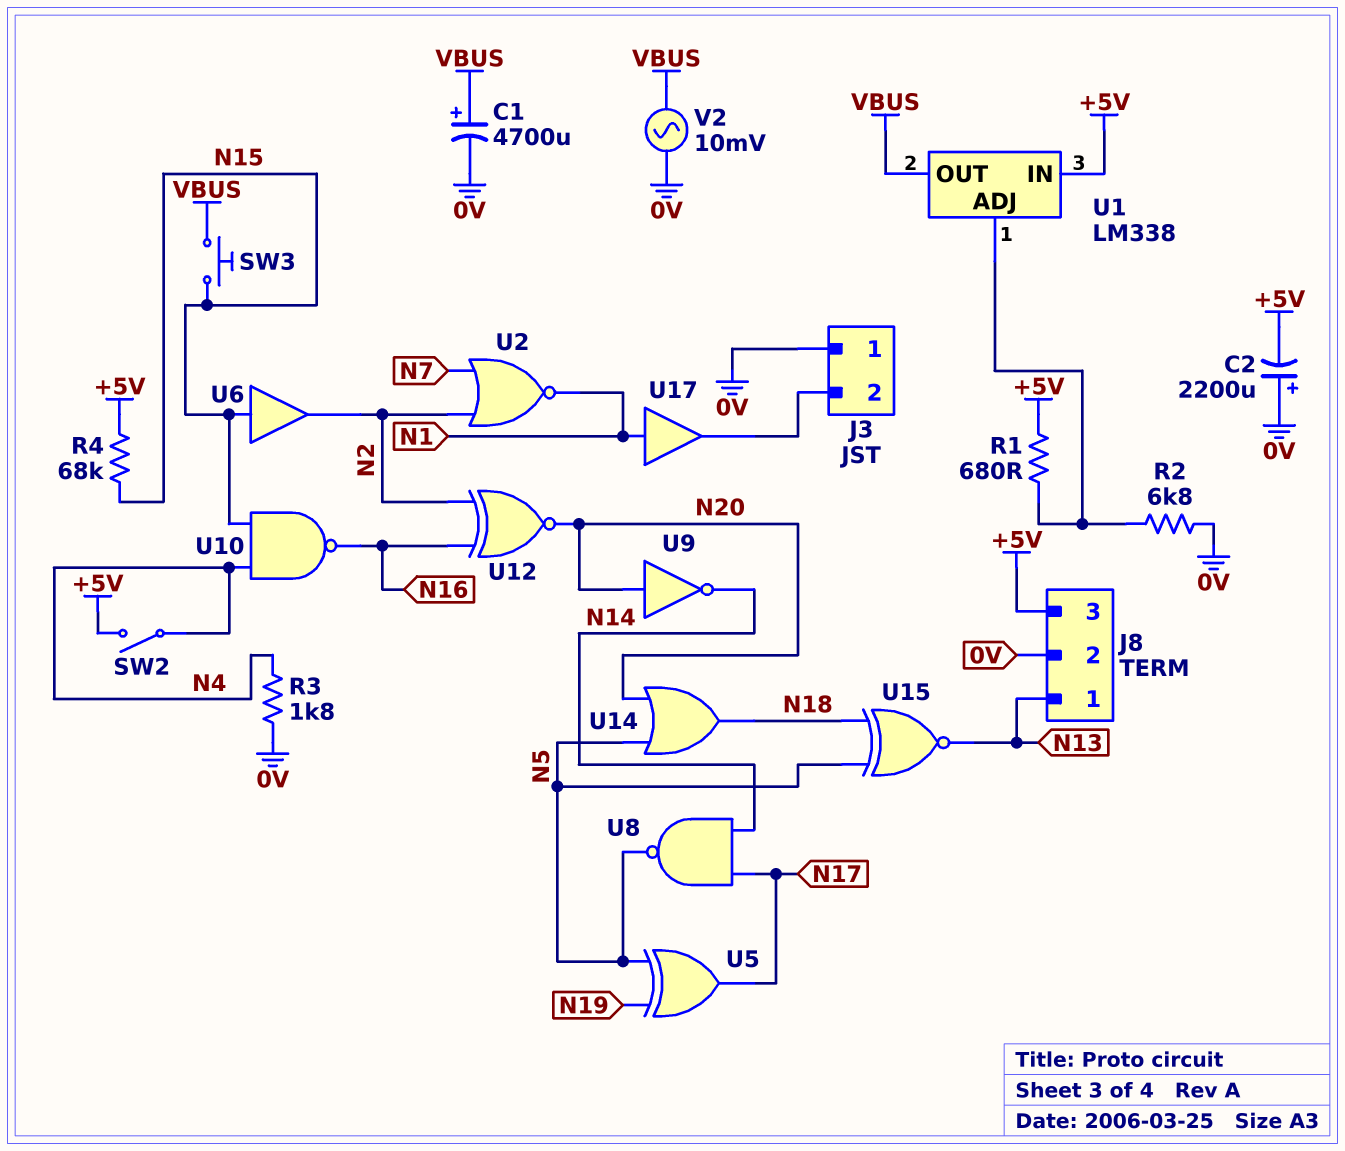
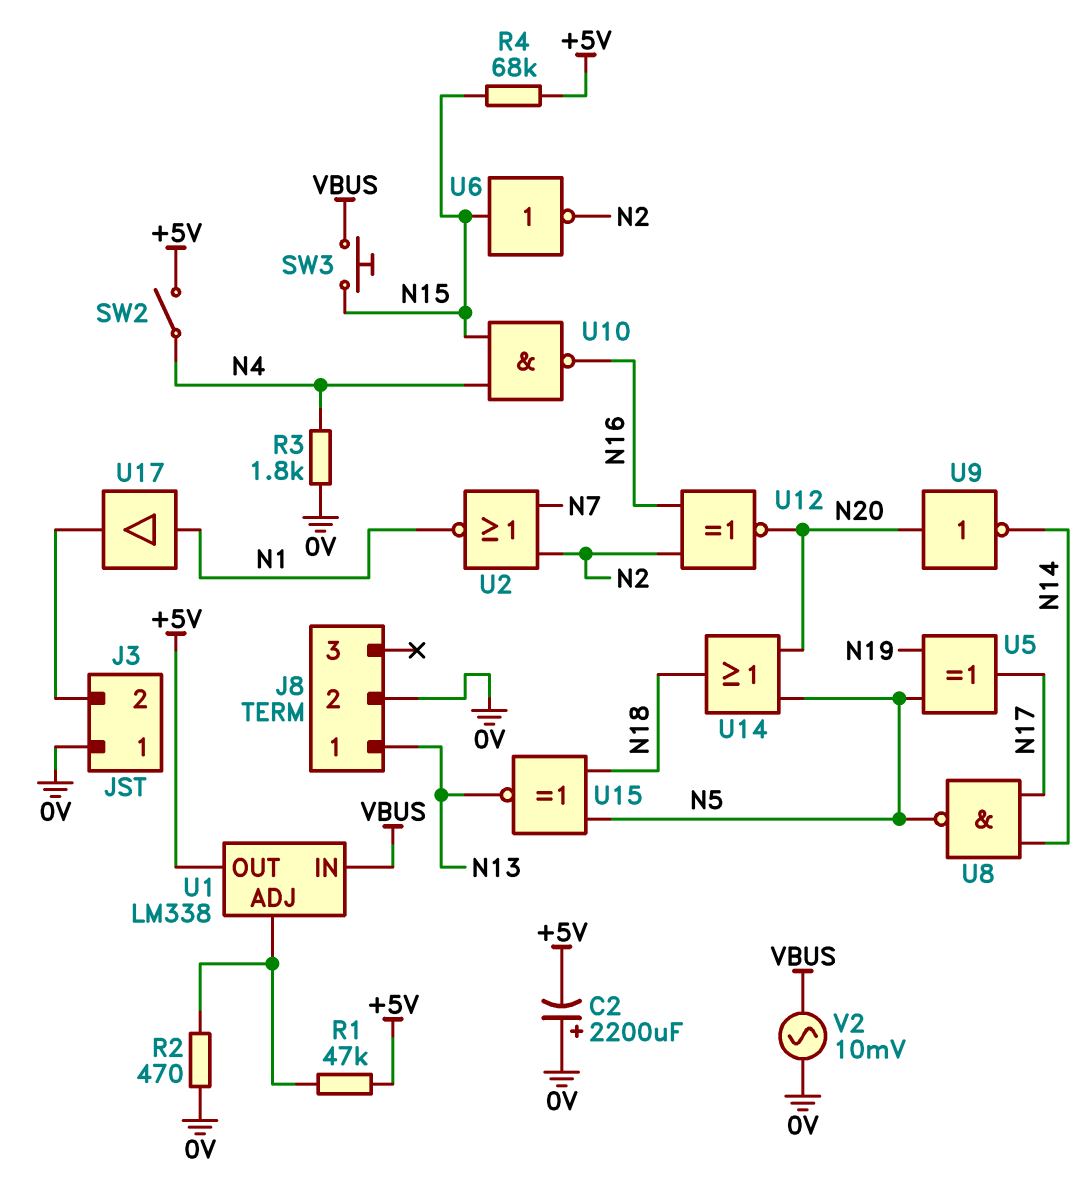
C1: 4700uF (plus VBUS, minus 0V) -> none
J8 pin 3: +5V -> none
R1: 680 (+5V, U1/ADJ) -> 47k (+5V, U1/ADJ)
R2: 6.8k (0V, U1/ADJ) -> 470 (0V, U1/ADJ)
U1 pin IN: +5V -> VBUS
U1 pin OUT: VBUS -> +5V
U6: buffer (in N15, out N2) -> NOT (in N15, out N2)

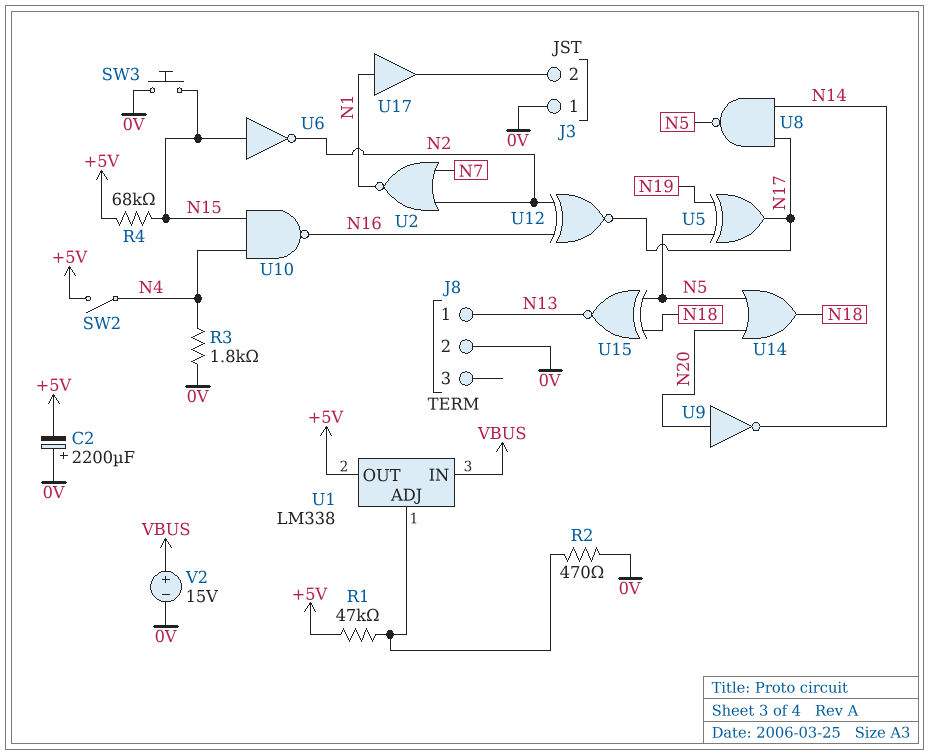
SW3: button (N15, VBUS) -> button (0V, N15)
U12: XNOR (in N2, in N16, out N20) -> XNOR (in N2, in N16, out N17)
V2: AC 10mV (0V, VBUS) -> 15V (plus VBUS, minus 0V)

